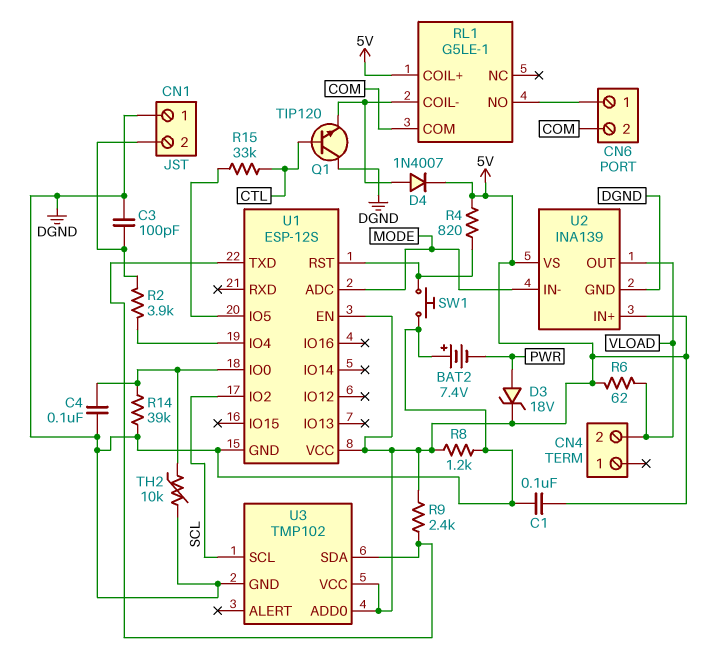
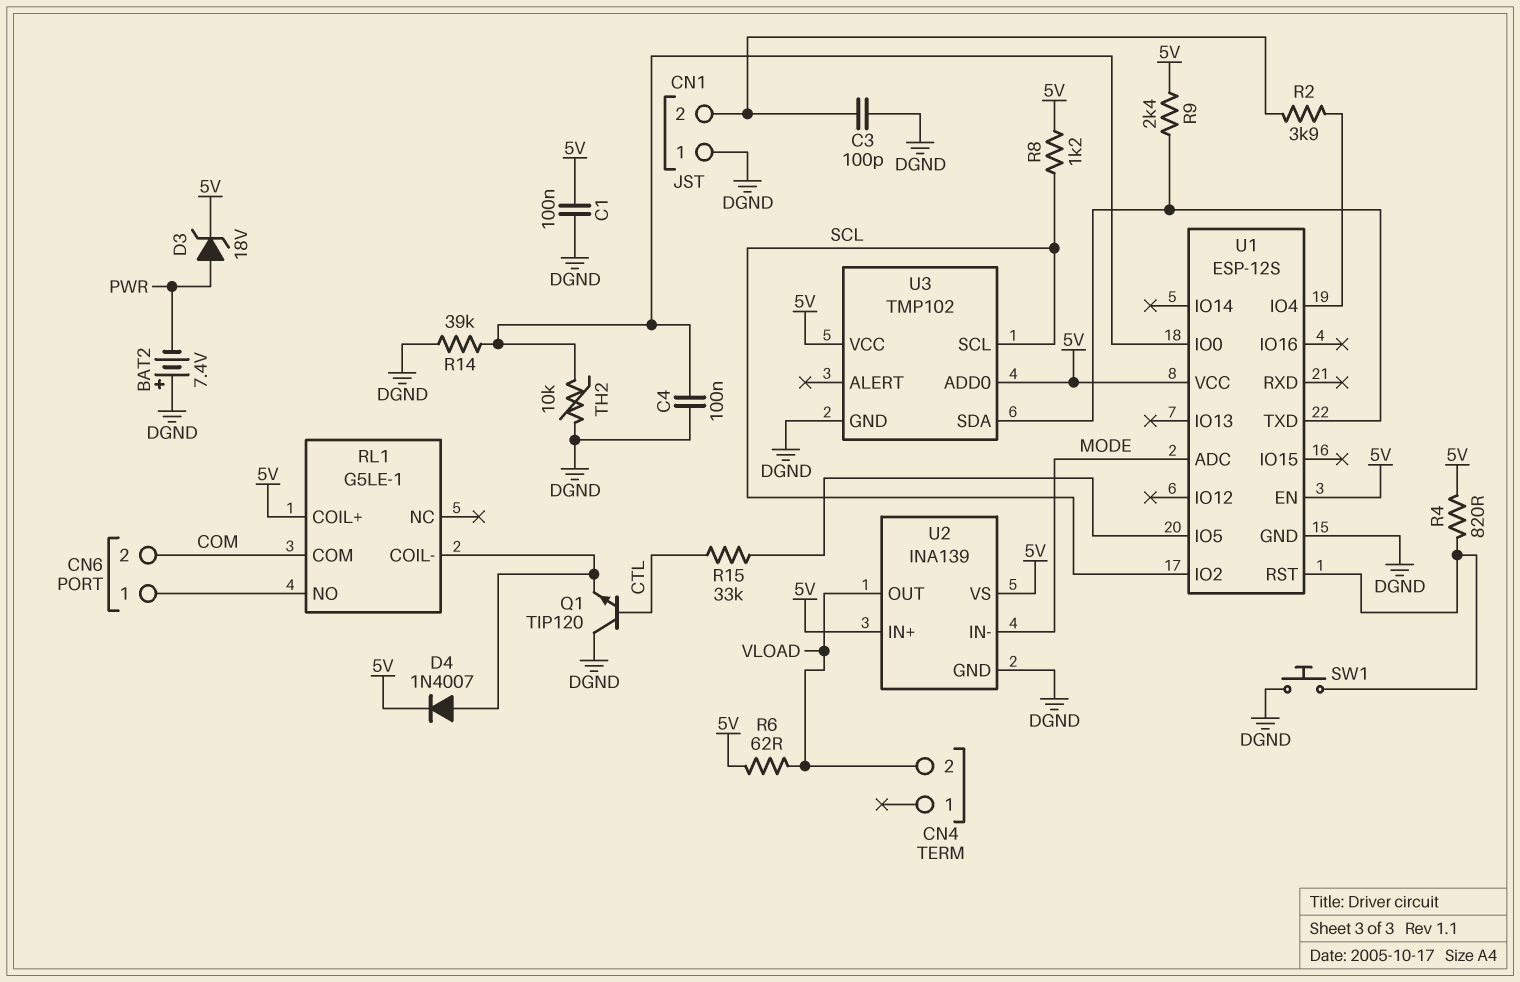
R8: 1.2k (5V, DGND) -> 1.2k (5V, SCL)

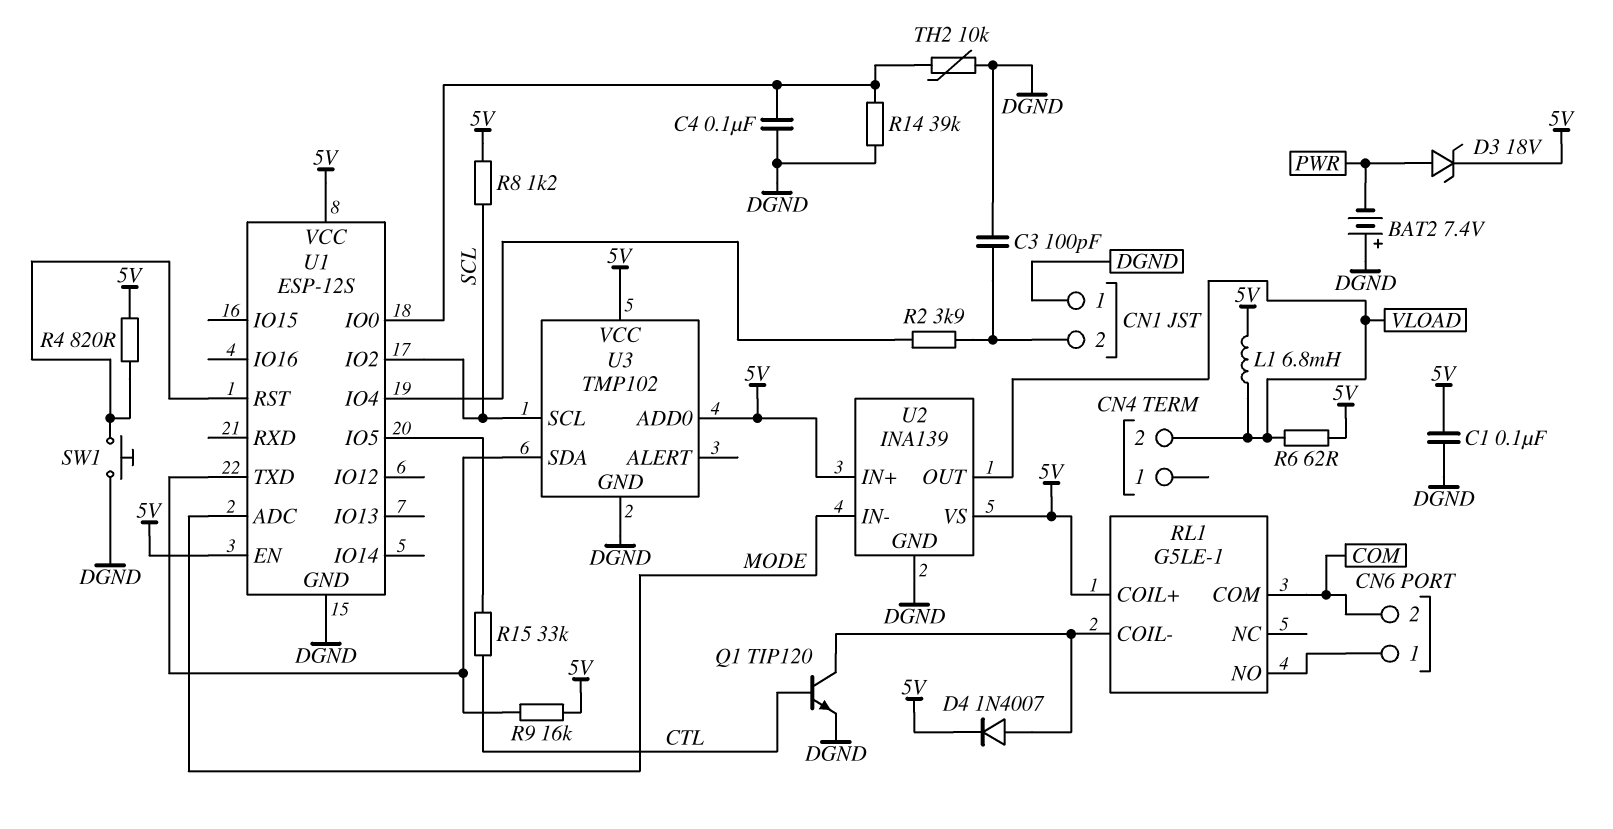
L1: none -> 6.8mH (5V, VLOAD)
Q1: NPN TIP120 (B CTL, C DGND, E RL1/COIL-) -> NPN TIP120 (B CTL, C RL1/COIL-, E DGND)
R9: 2.4k (5V, U1/TXD) -> 16k (5V, U1/TXD)

